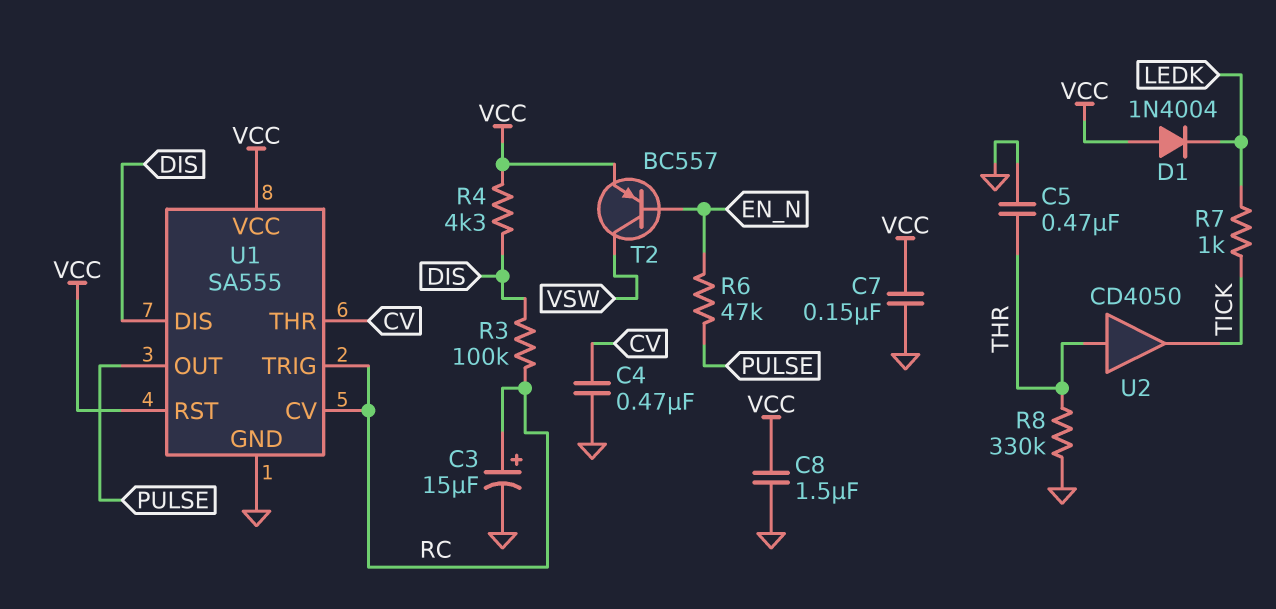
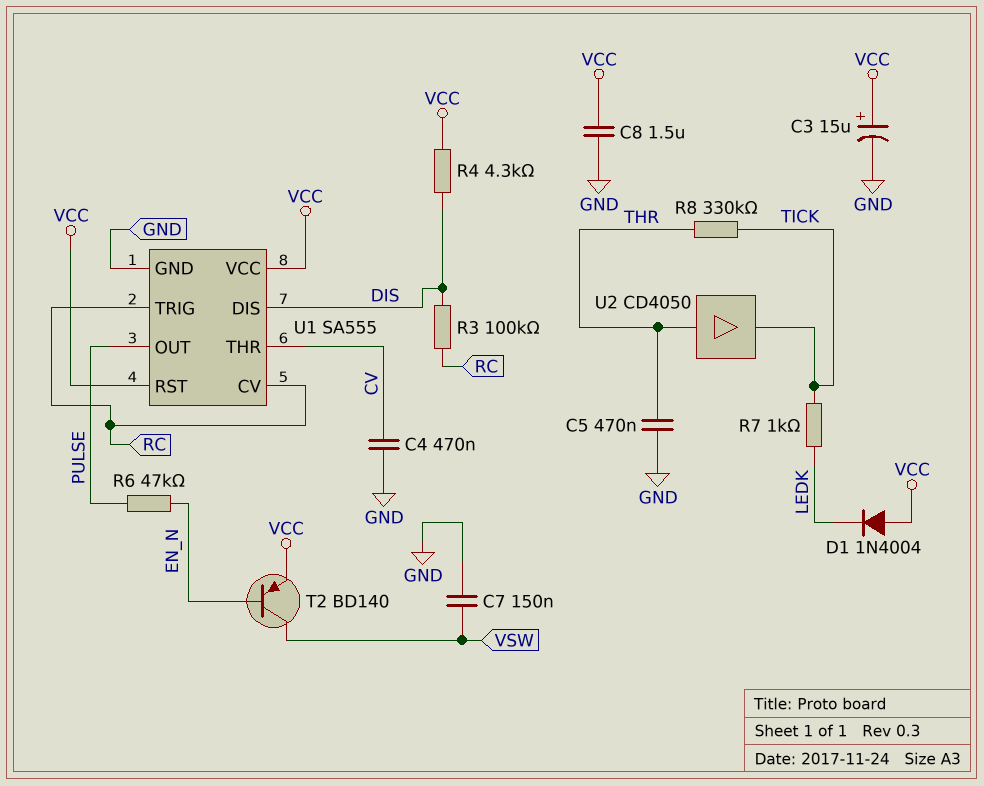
C3: 15uF (plus RC, minus GND) -> 15uF (plus VCC, minus GND)
C7: 150nF (GND, VCC) -> 150nF (GND, VSW)
R8: 330k (GND, THR) -> 330k (THR, TICK)
T2: PNP BC557 (B EN_N, C VSW, E VCC) -> PNP BD140 (B EN_N, C VSW, E VCC)

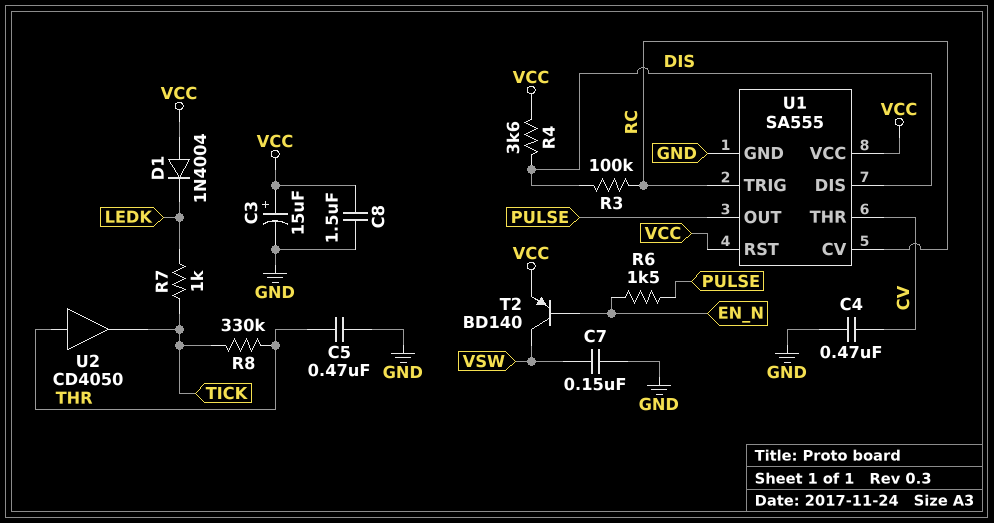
R4: 4.3k (DIS, VCC) -> 3.6k (DIS, VCC)
R6: 47k (EN_N, PULSE) -> 1.5k (EN_N, PULSE)

